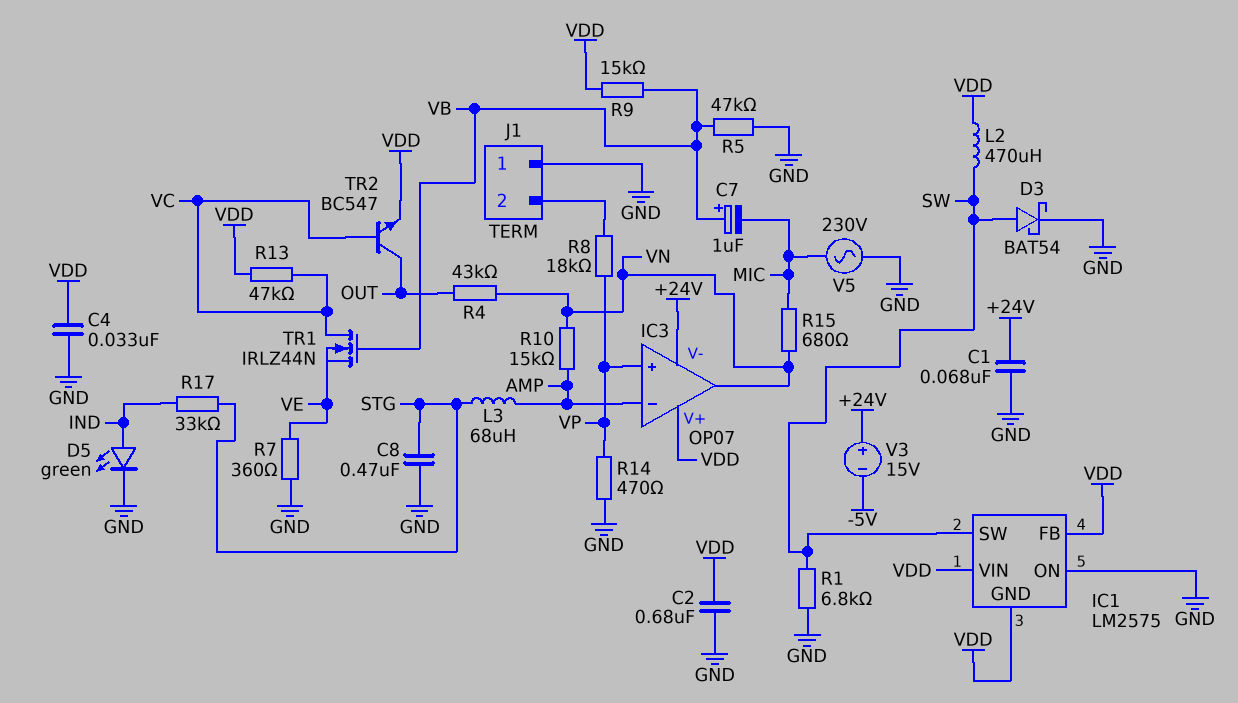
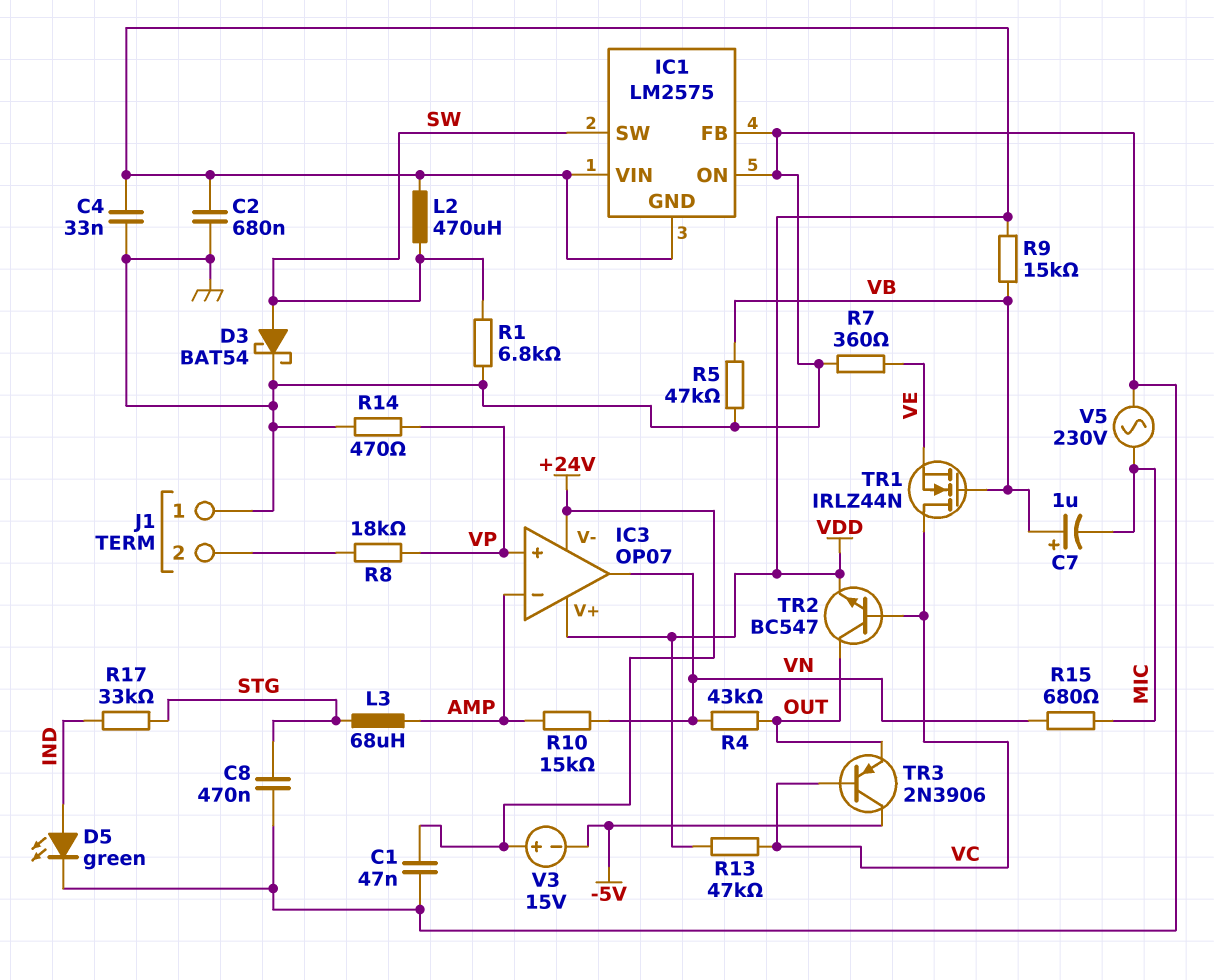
C1: 68nF (+24V, GND) -> 47nF (+24V, GND)
IC1 pin FB: VDD -> GND
TR3: none -> PNP 2N3906 (B VC, C -5V, E OUT)

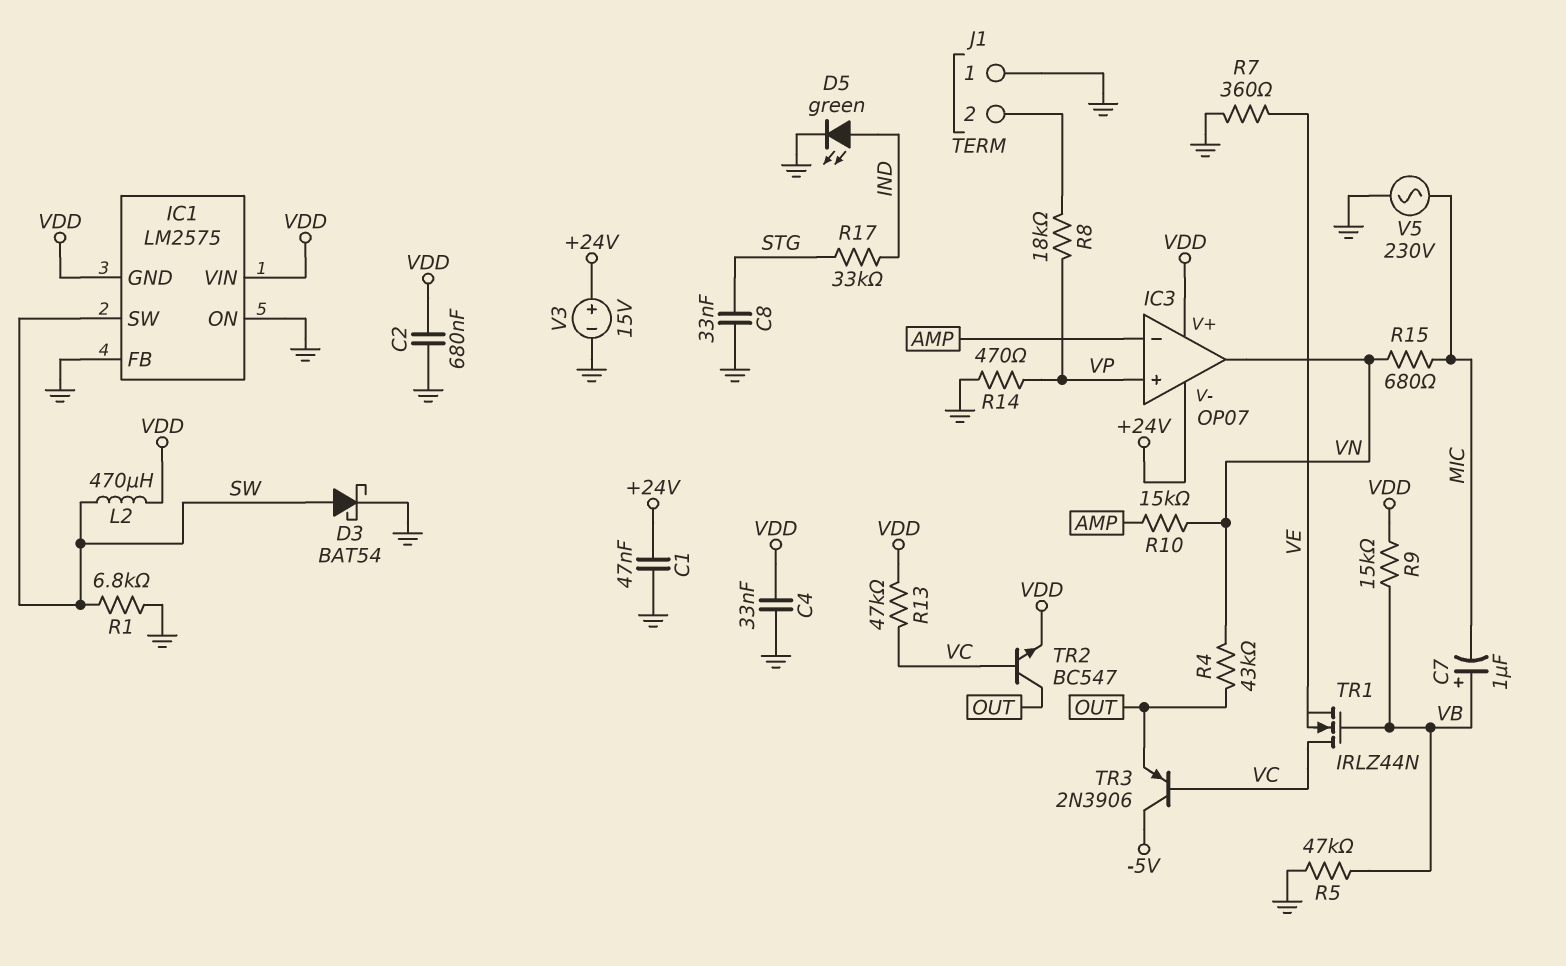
C8: 470nF (GND, STG) -> 33nF (GND, STG)
L3: 68uH (AMP, STG) -> none
V3: 15V (plus +24V, minus -5V) -> 15V (plus +24V, minus GND)

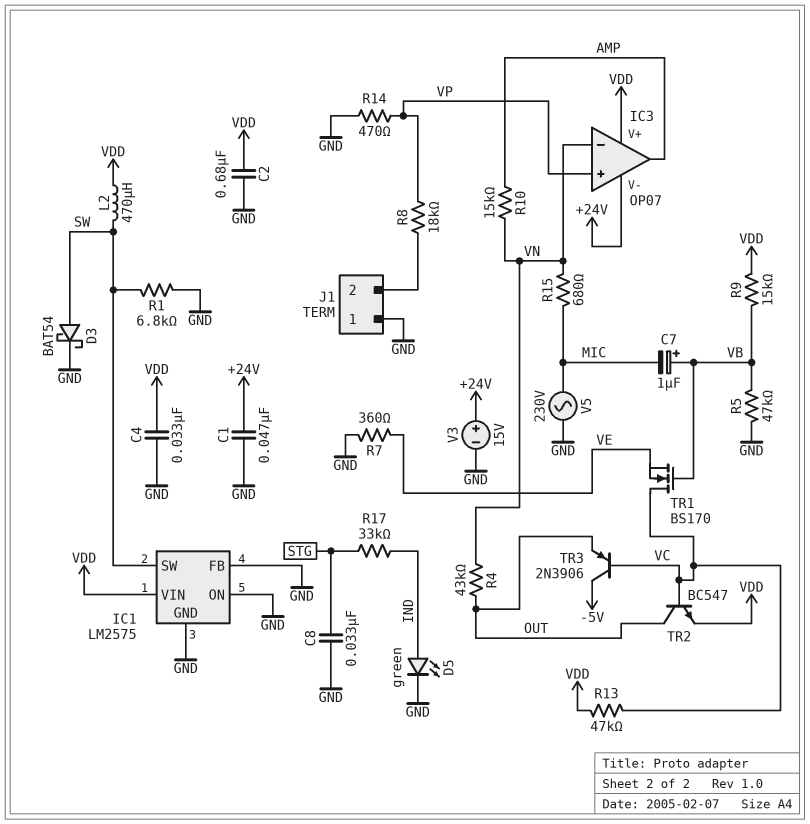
IC1 pin GND: VDD -> GND
IC3 pin in-: AMP -> VN
IC3 pin out: VN -> AMP
TR1: NMOS IRLZ44N (G VB, D VC, S VE) -> NMOS BS170 (G VB, D VC, S VE)

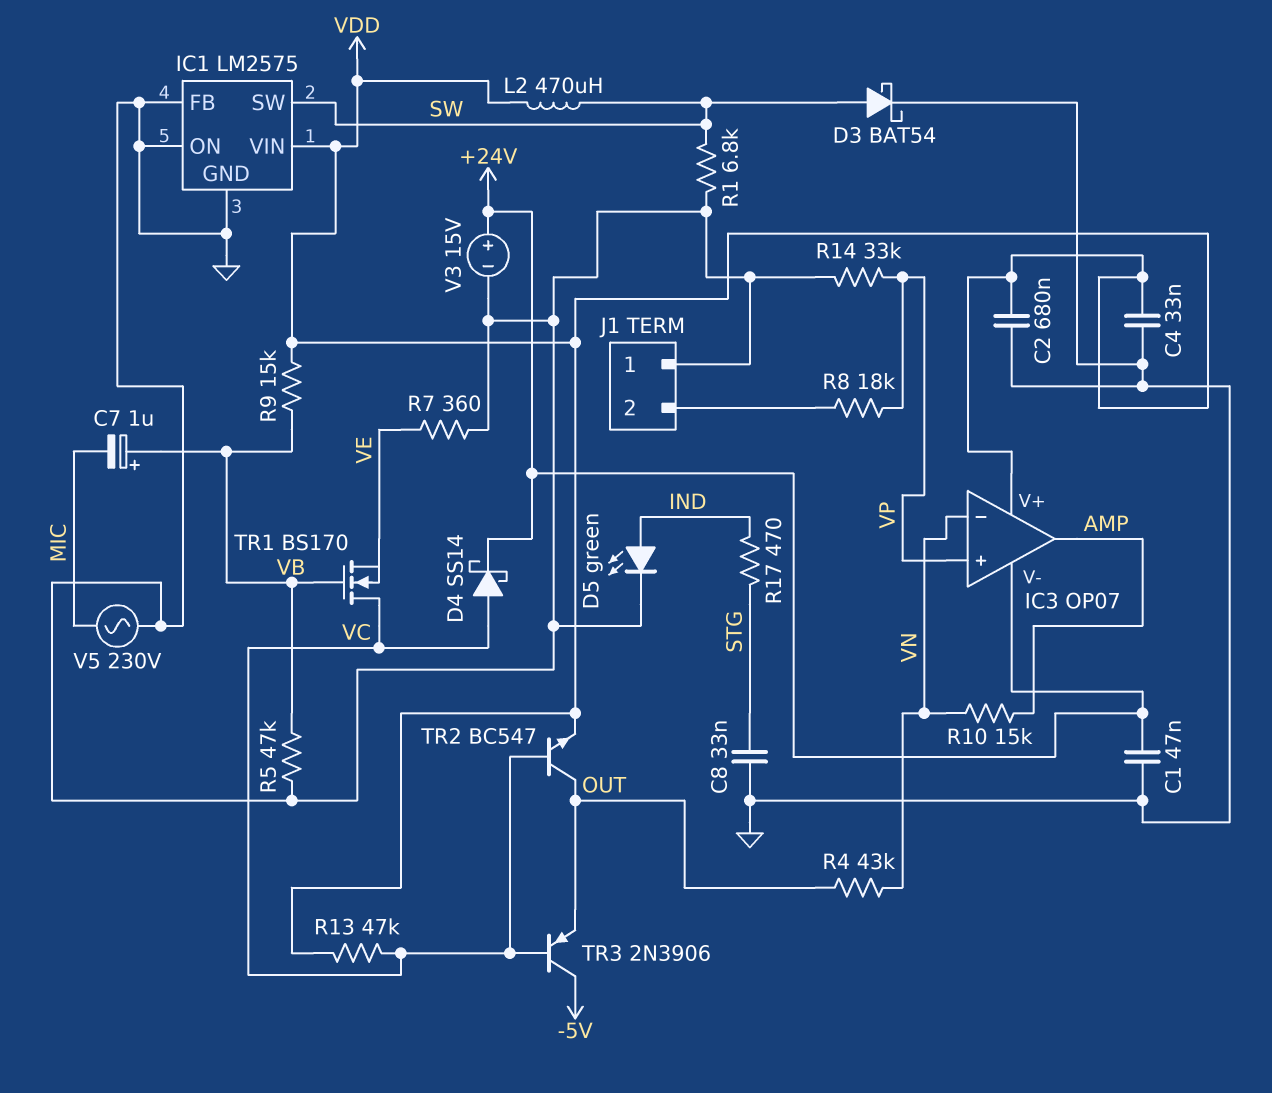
D4: none -> schottky SS14 (A VC, K +24V)
R14: 470 (GND, VP) -> 33k (GND, VP)
R15: 680 (MIC, VN) -> none
R17: 33k (IND, STG) -> 470 (IND, STG)

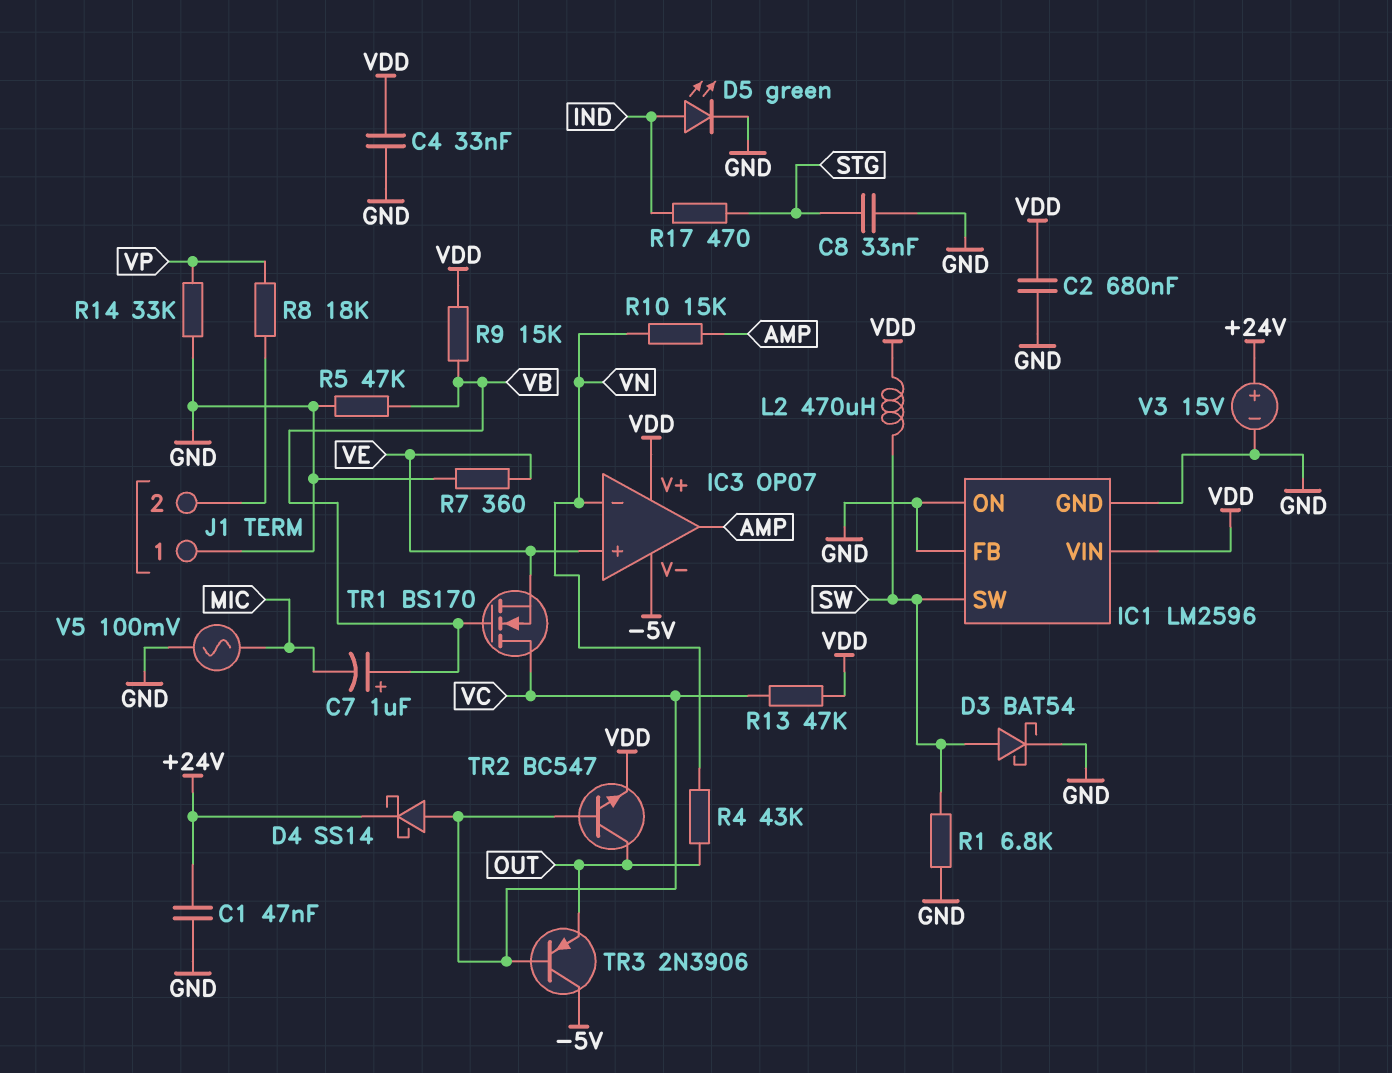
IC1: LM2575 -> LM2596
IC3 pin V-: +24V -> -5V
IC3 pin in+: VP -> VE
V5: AC 230V (GND, MIC) -> AC 100mV (GND, MIC)

